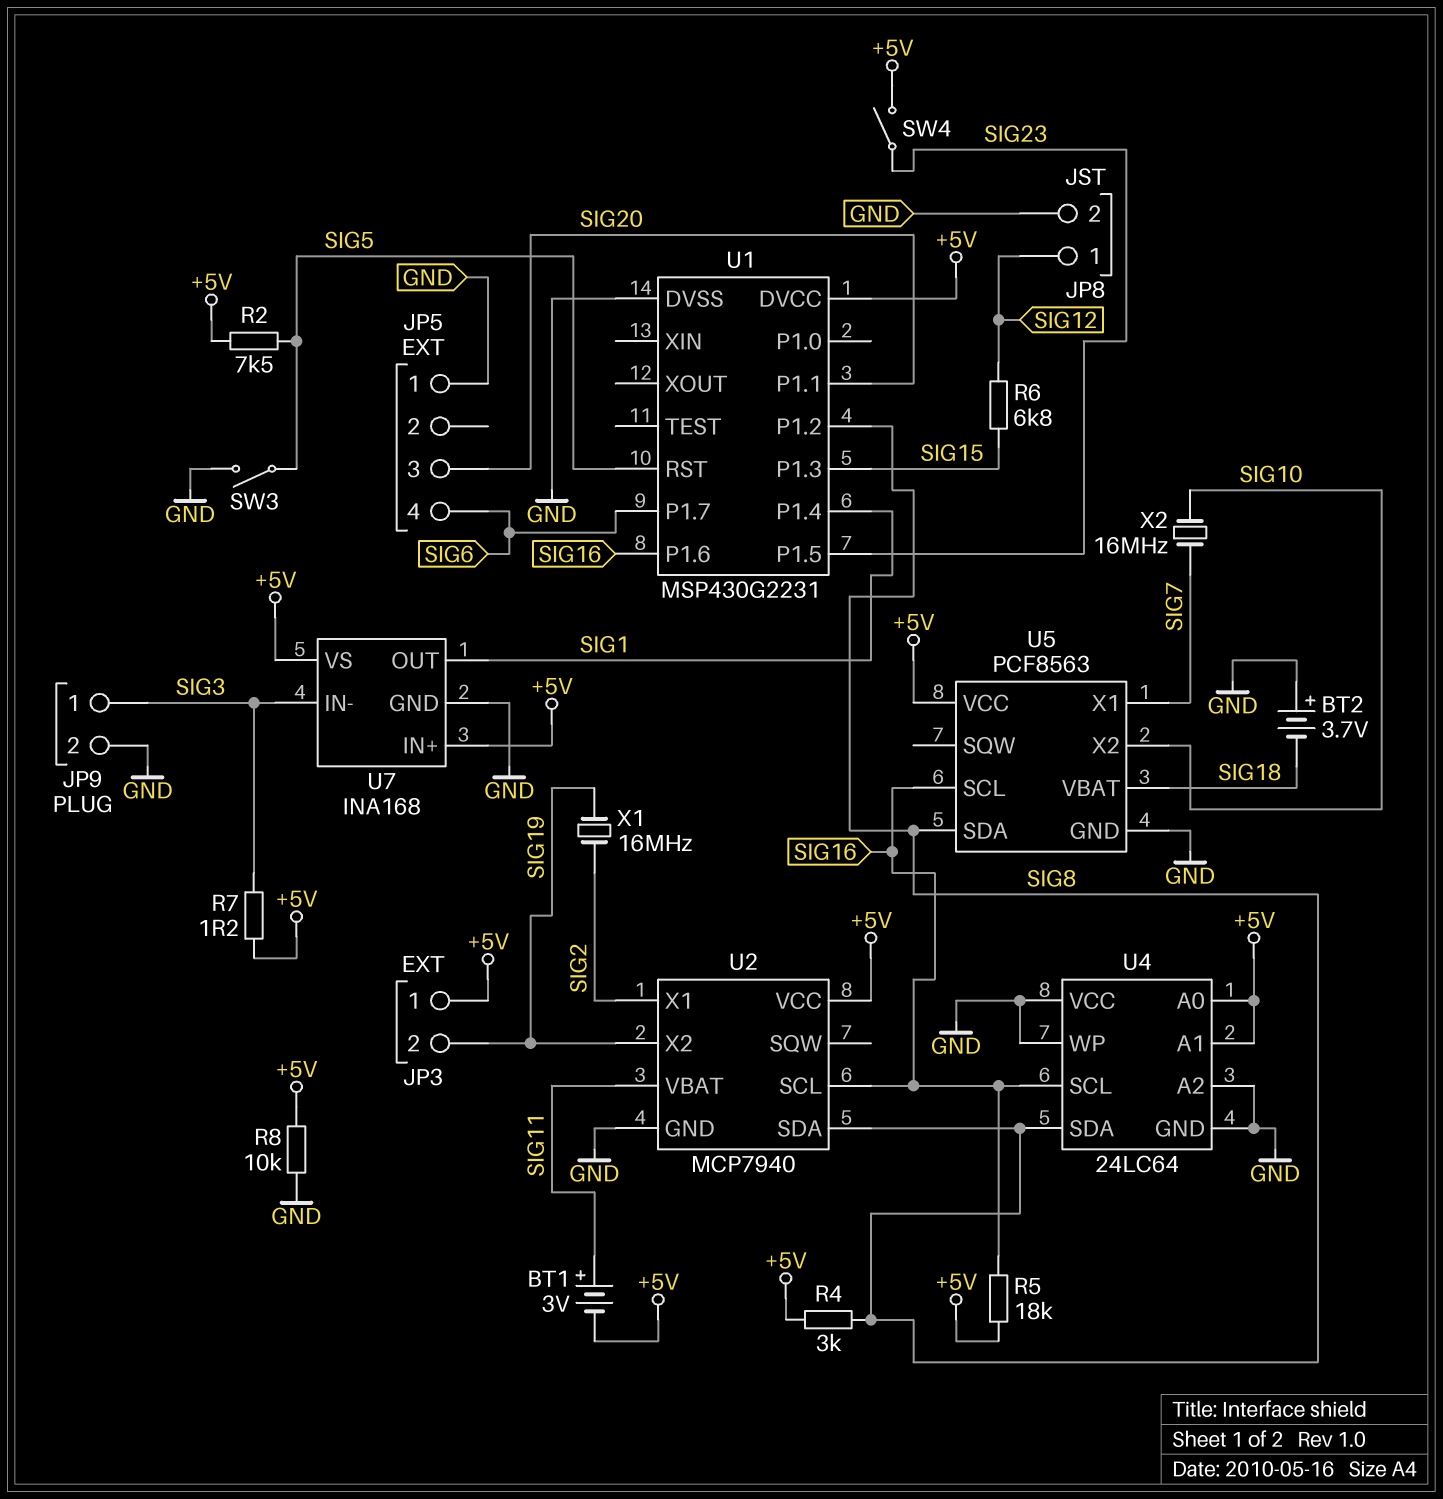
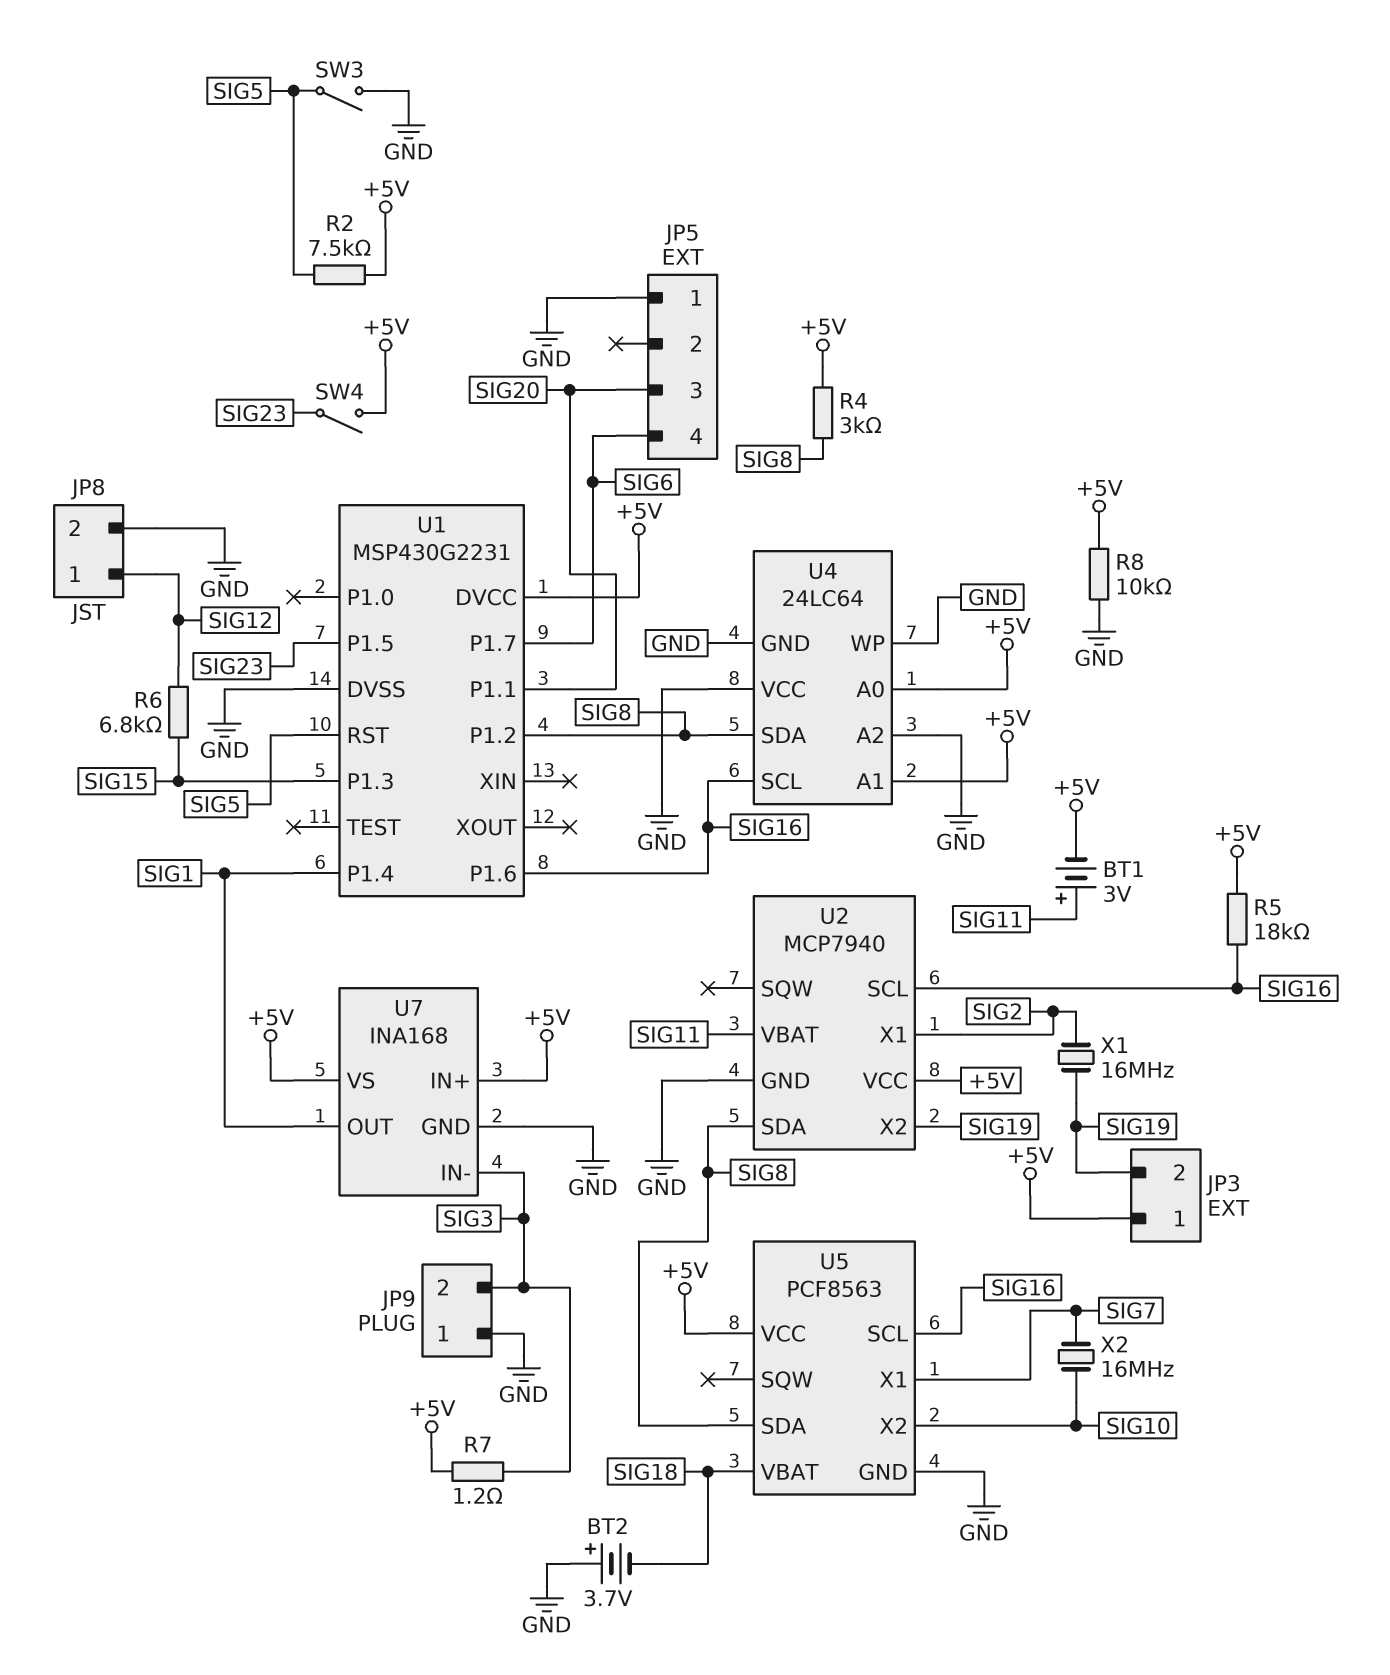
JP9 pin 1: SIG3 -> GND
JP9 pin 2: GND -> SIG3

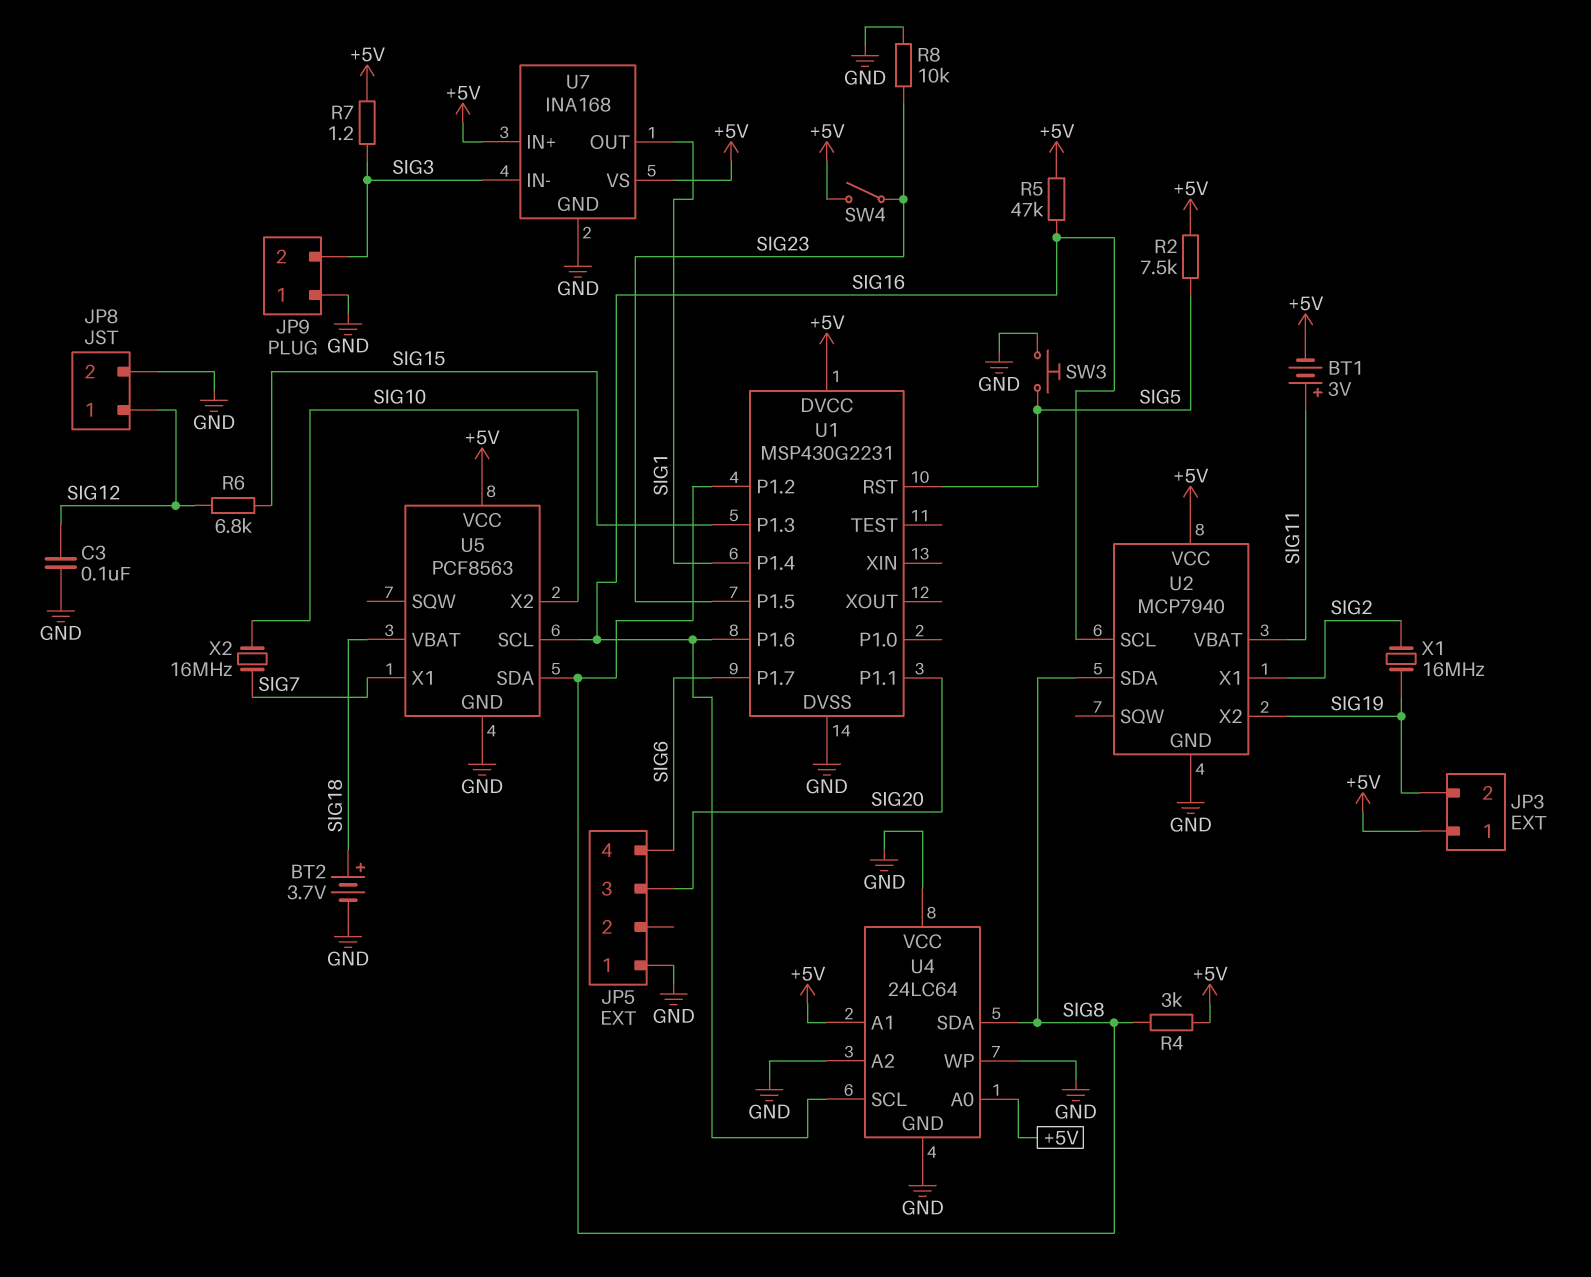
BT2: 3.7V (plus GND, minus SIG18) -> 3.7V (plus SIG18, minus GND)
C3: none -> 100nF (GND, SIG12)
R5: 18k (+5V, SIG16) -> 47k (+5V, SIG16)
R8: 10k (+5V, GND) -> 10k (GND, SIG23)
SW3: switch (GND, SIG5) -> button (GND, SIG5)

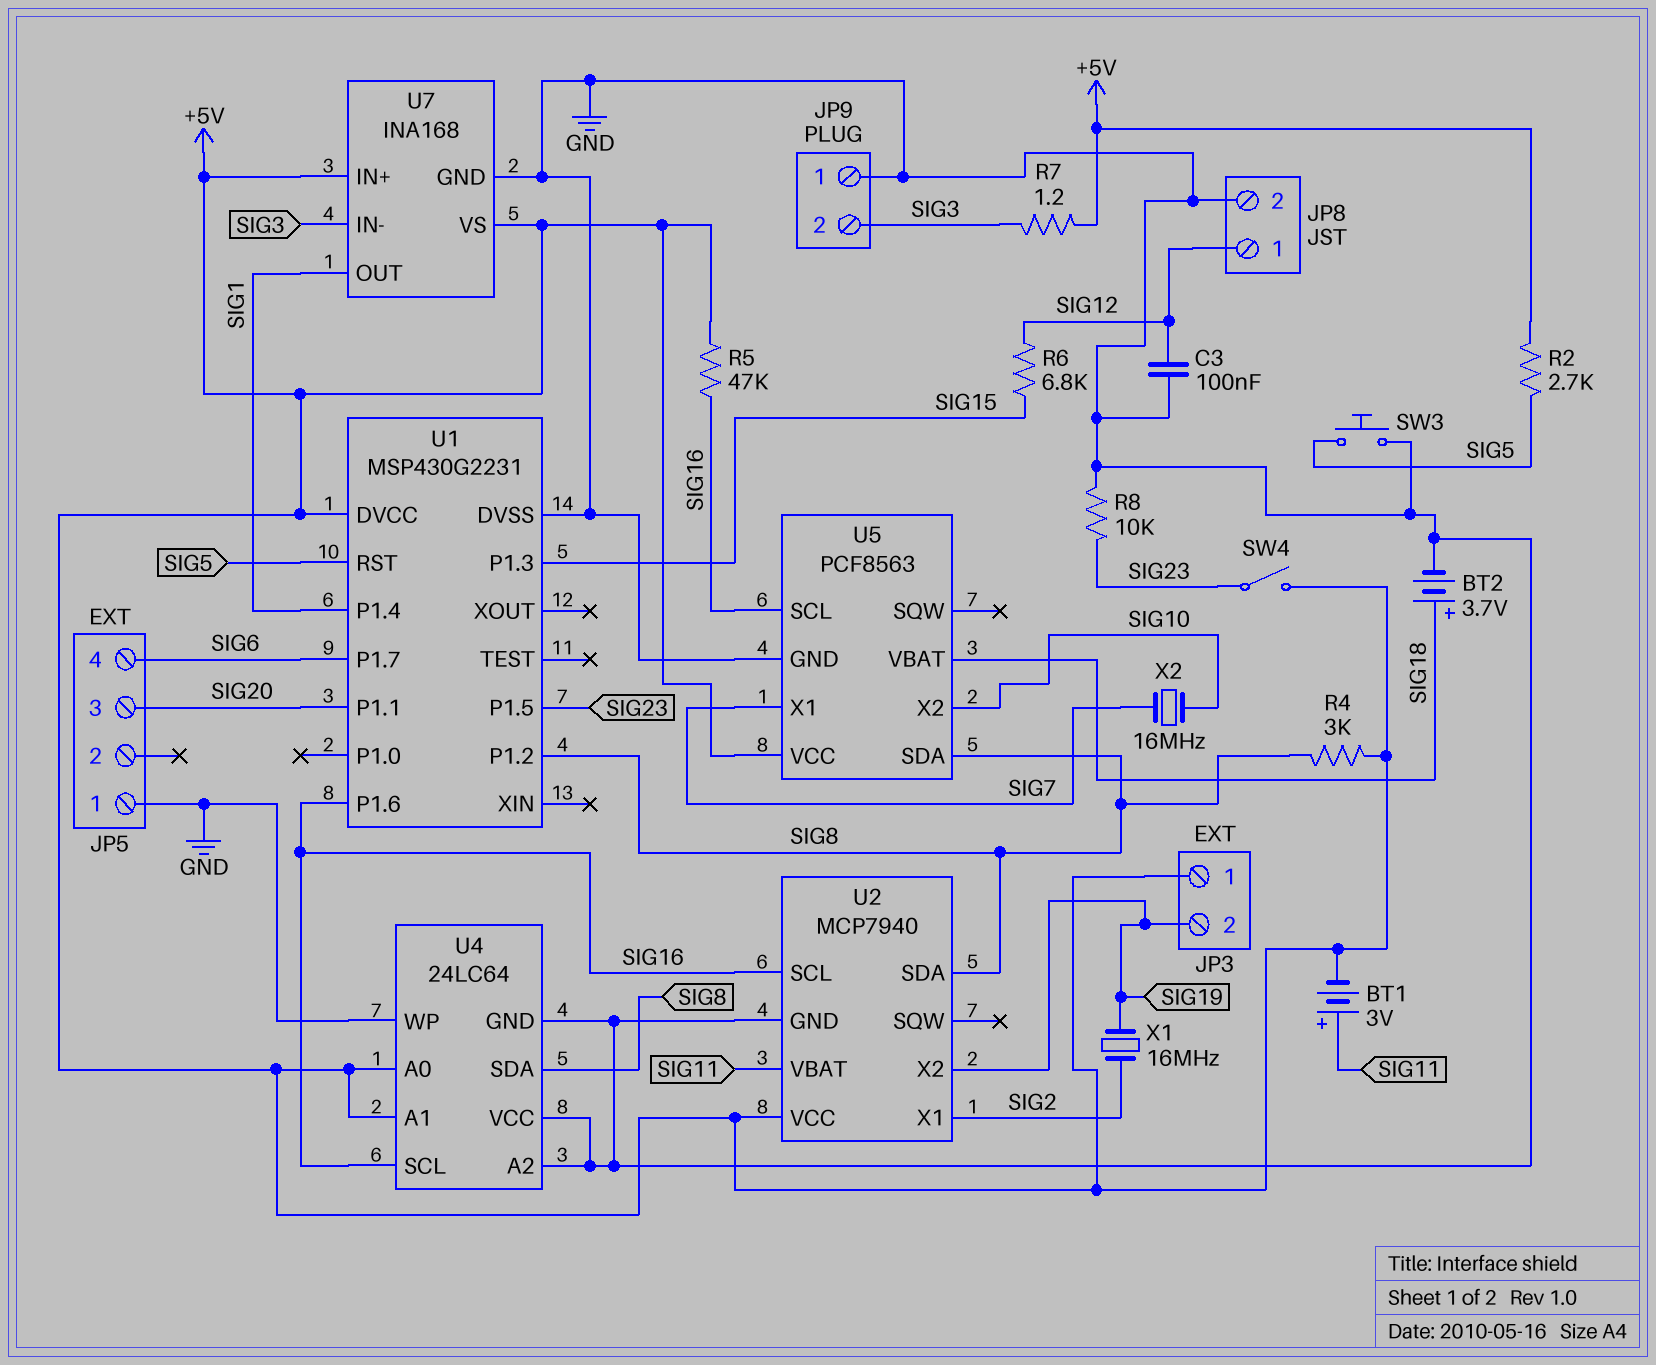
R2: 7.5k (+5V, SIG5) -> 2.7k (+5V, SIG5)

